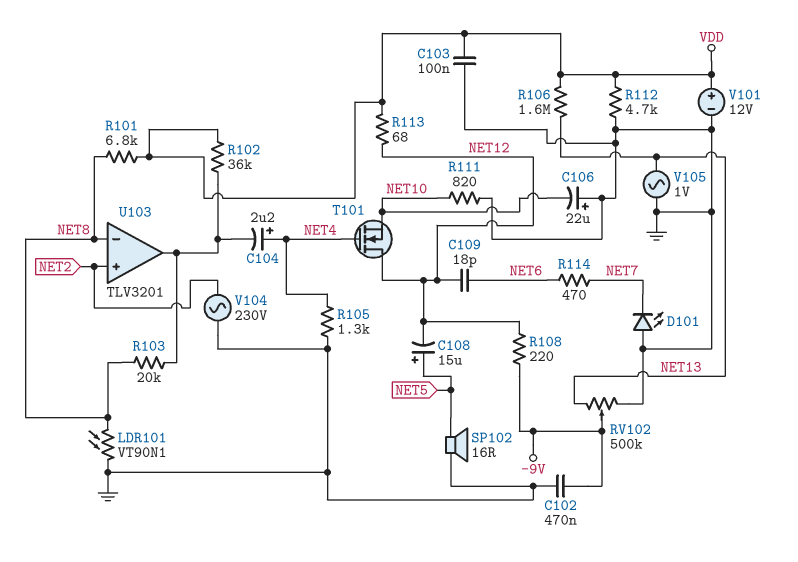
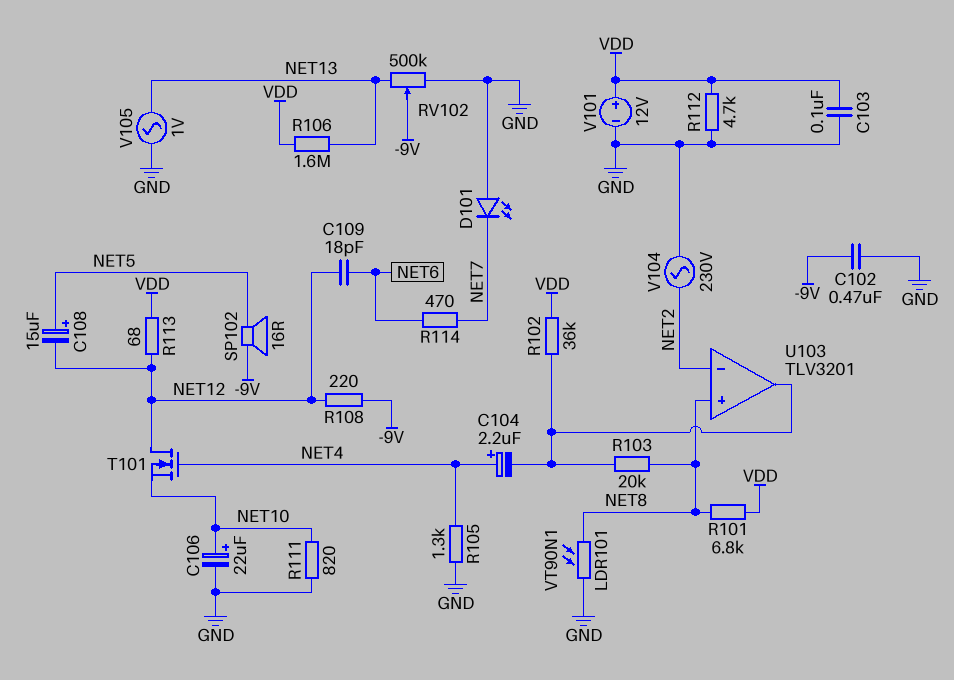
C106: 22uF (plus GND, minus NET10) -> 22uF (plus NET10, minus GND)
SP102: speaker 16R (GND, NET5) -> speaker 16R (-9V, NET5)
U103 pin in+: NET2 -> NET8
U103 pin in-: NET8 -> NET2

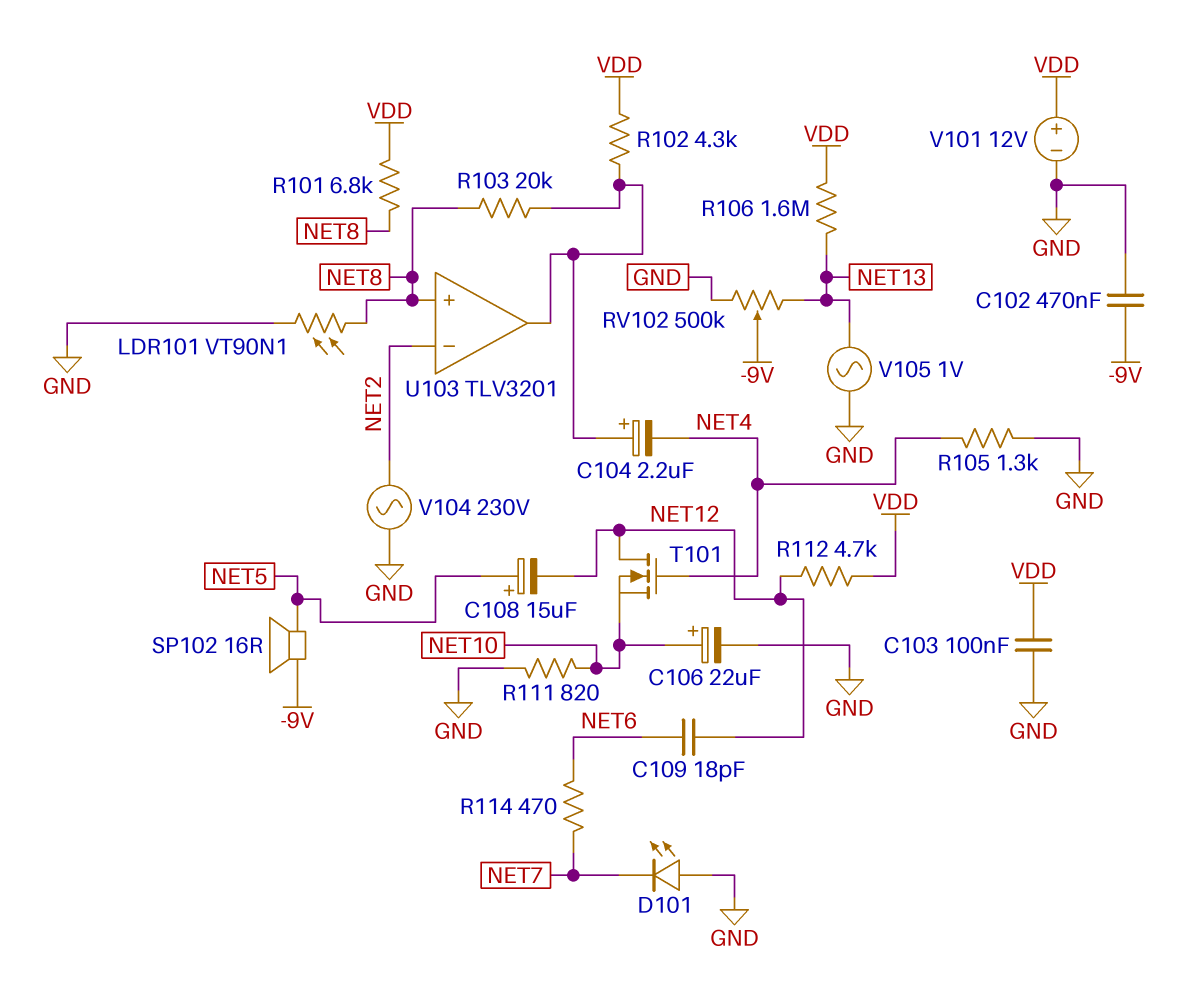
C104: 2.2uF (plus NET4, minus U103/out) -> 2.2uF (plus U103/out, minus NET4)
R102: 36k (U103/out, VDD) -> 4.3k (U103/out, VDD)
R108: 220 (-9V, NET12) -> none
R112: 4.7k (GND, VDD) -> 4.7k (NET12, VDD)
R113: 68 (NET12, VDD) -> none

